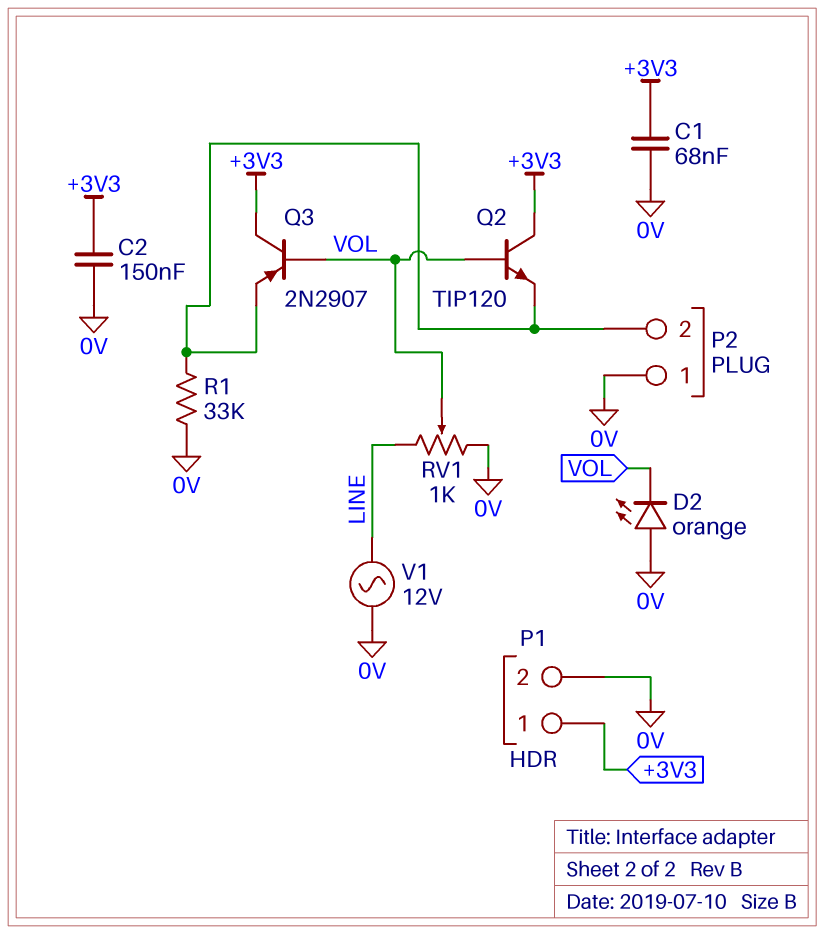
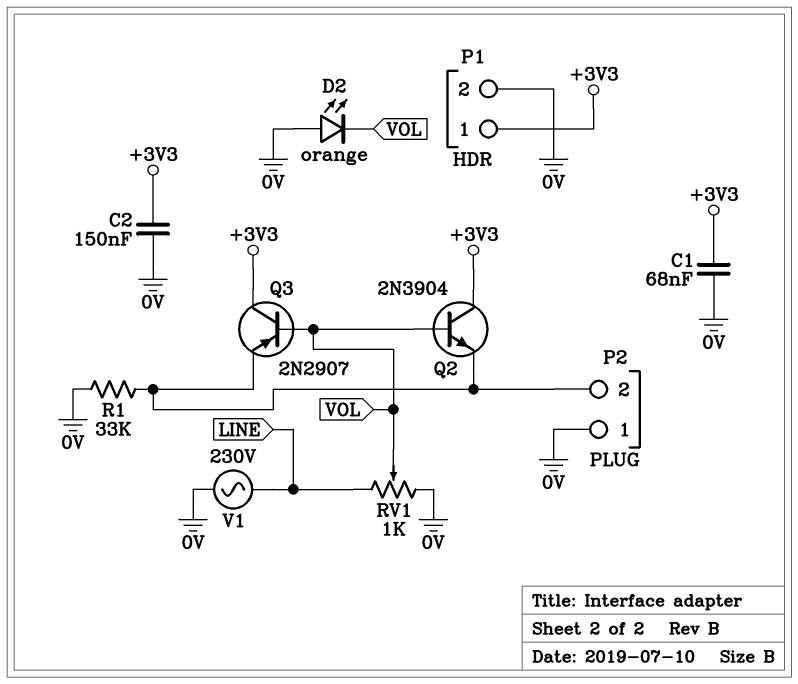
Q2: NPN TIP120 (B VOL, C +3V3, E P2/2) -> NPN 2N3904 (B VOL, C +3V3, E P2/2)
V1: AC 12V (0V, LINE) -> AC 230V (0V, LINE)

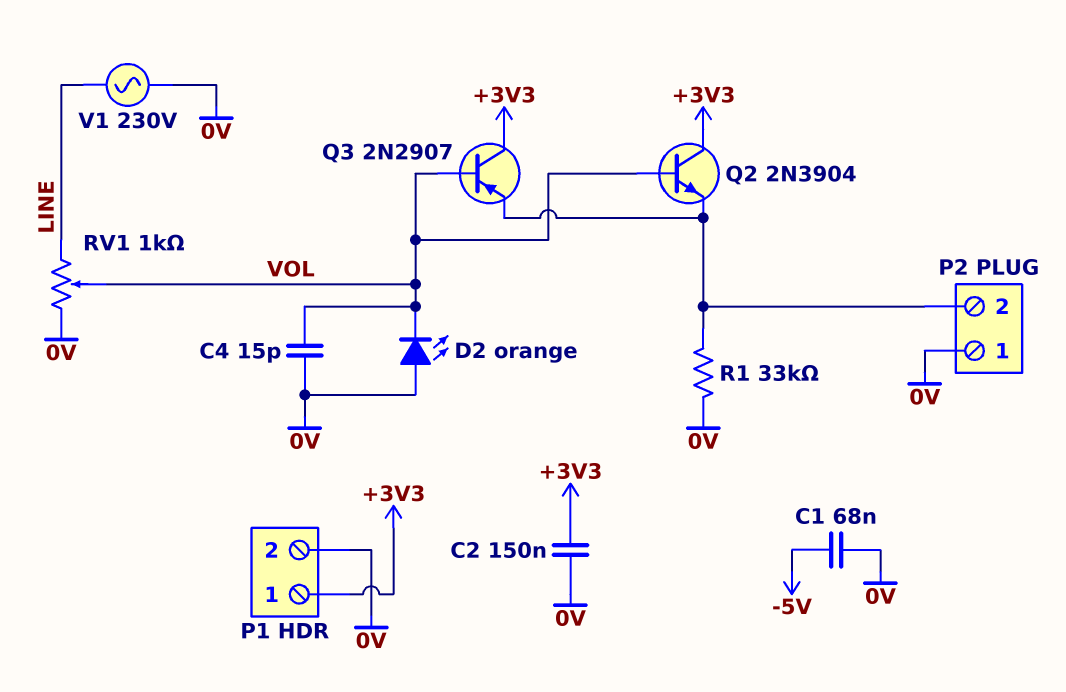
C1: 68nF (+3V3, 0V) -> 68nF (-5V, 0V)
C4: none -> 15pF (0V, VOL)

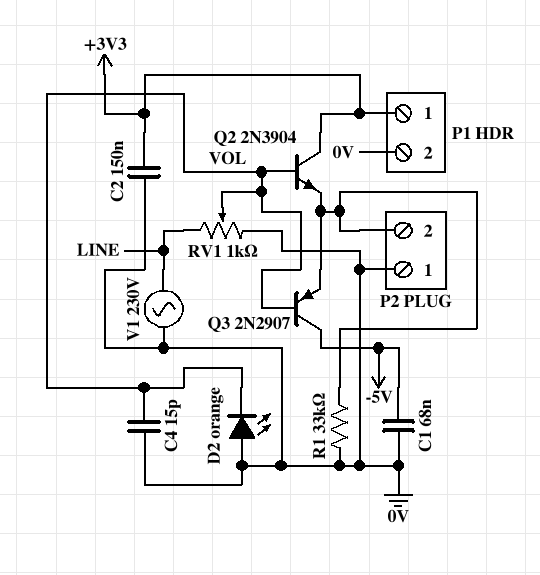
Q3: PNP 2N2907 (B VOL, C +3V3, E P2/2) -> PNP 2N2907 (B VOL, C -5V, E P2/2)

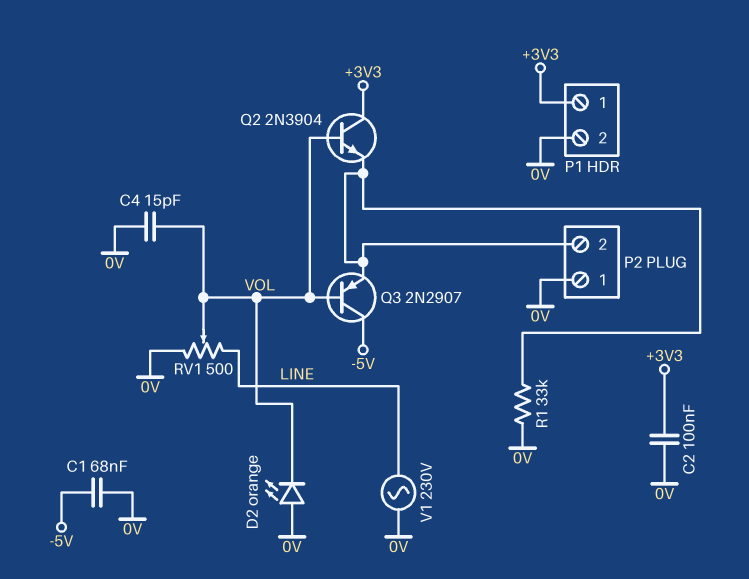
C2: 150nF (+3V3, 0V) -> 100nF (+3V3, 0V)
RV1: 1k (0V, LINE, wiper VOL) -> 500 (0V, LINE, wiper VOL)

